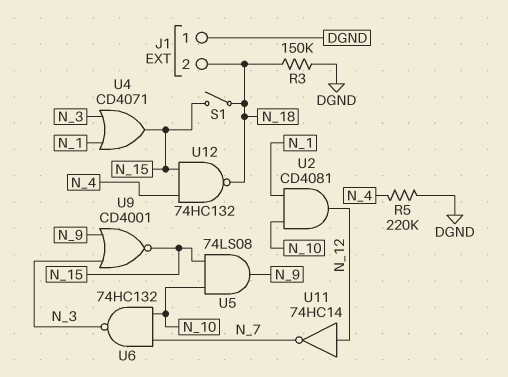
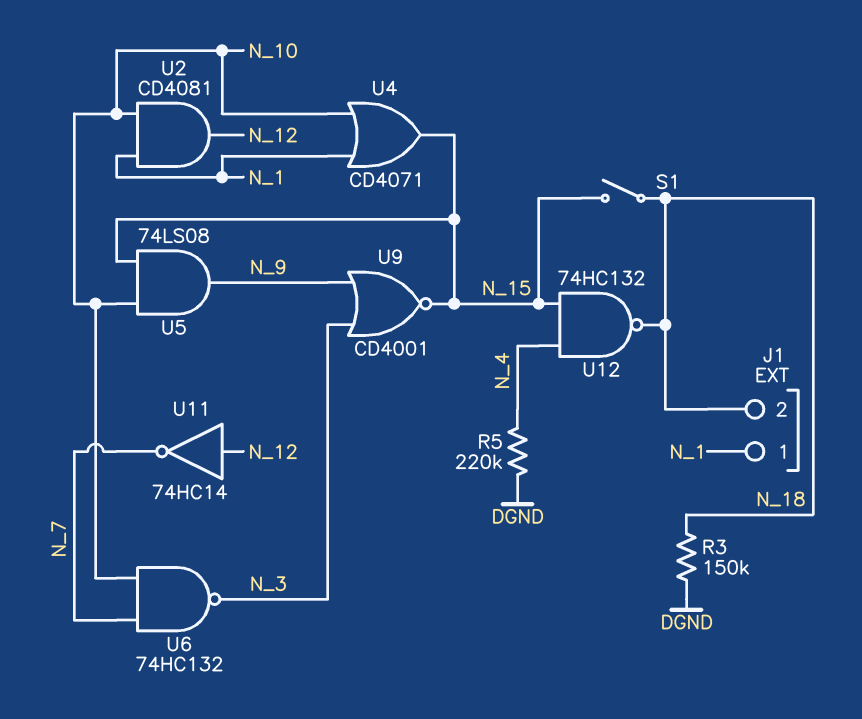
J1 pin 1: DGND -> N_1
U4: OR CD4071 (in N_1, in N_3, out N_15) -> OR CD4071 (in N_1, in N_10, out N_15)

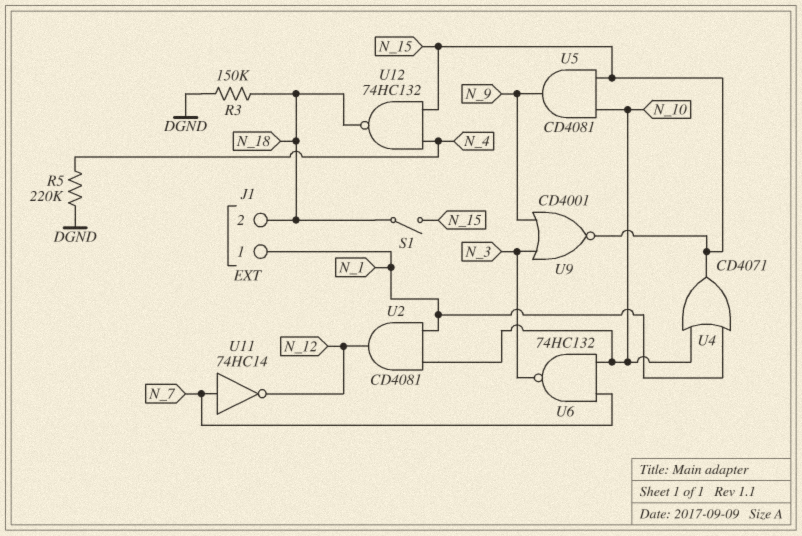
U5: AND 74LS08 (in N_10, in N_15, out N_9) -> AND CD4081 (in N_10, in N_15, out N_9)
U11: NOT 74HC14 (in N_12, out N_7) -> NOT 74HC14 (in N_7, out N_12)

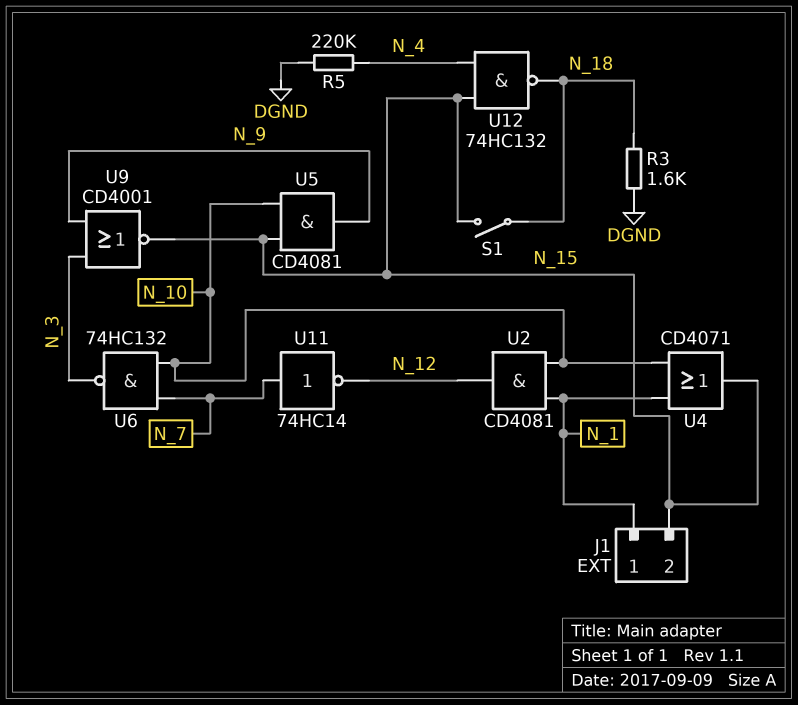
J1 pin 2: N_18 -> N_15
R3: 150k (DGND, N_18) -> 1.6k (DGND, N_18)

